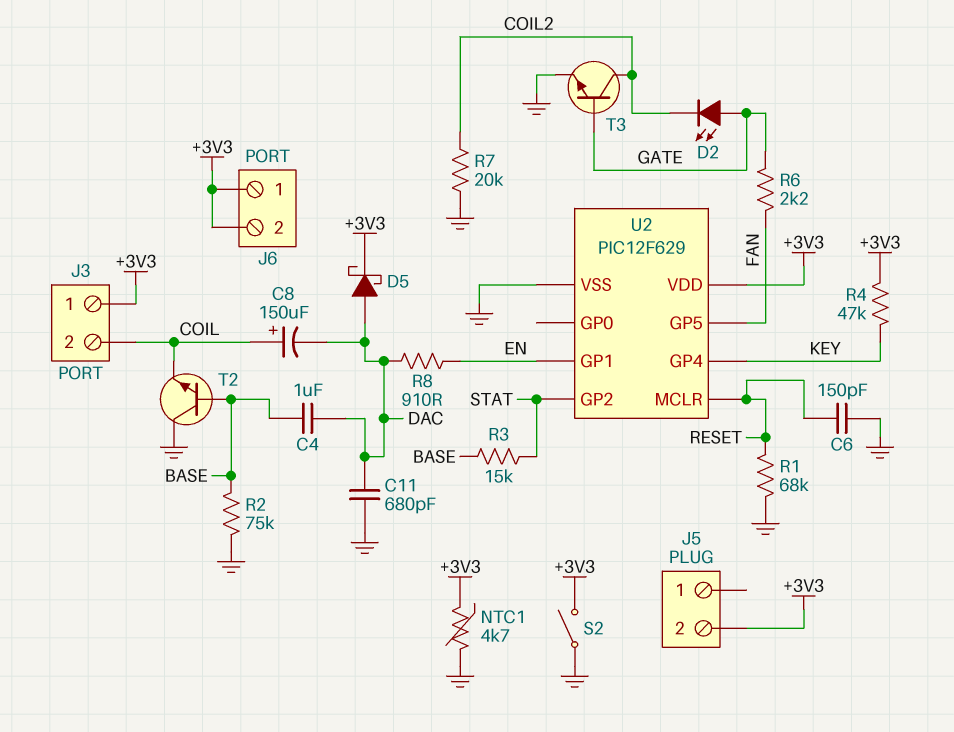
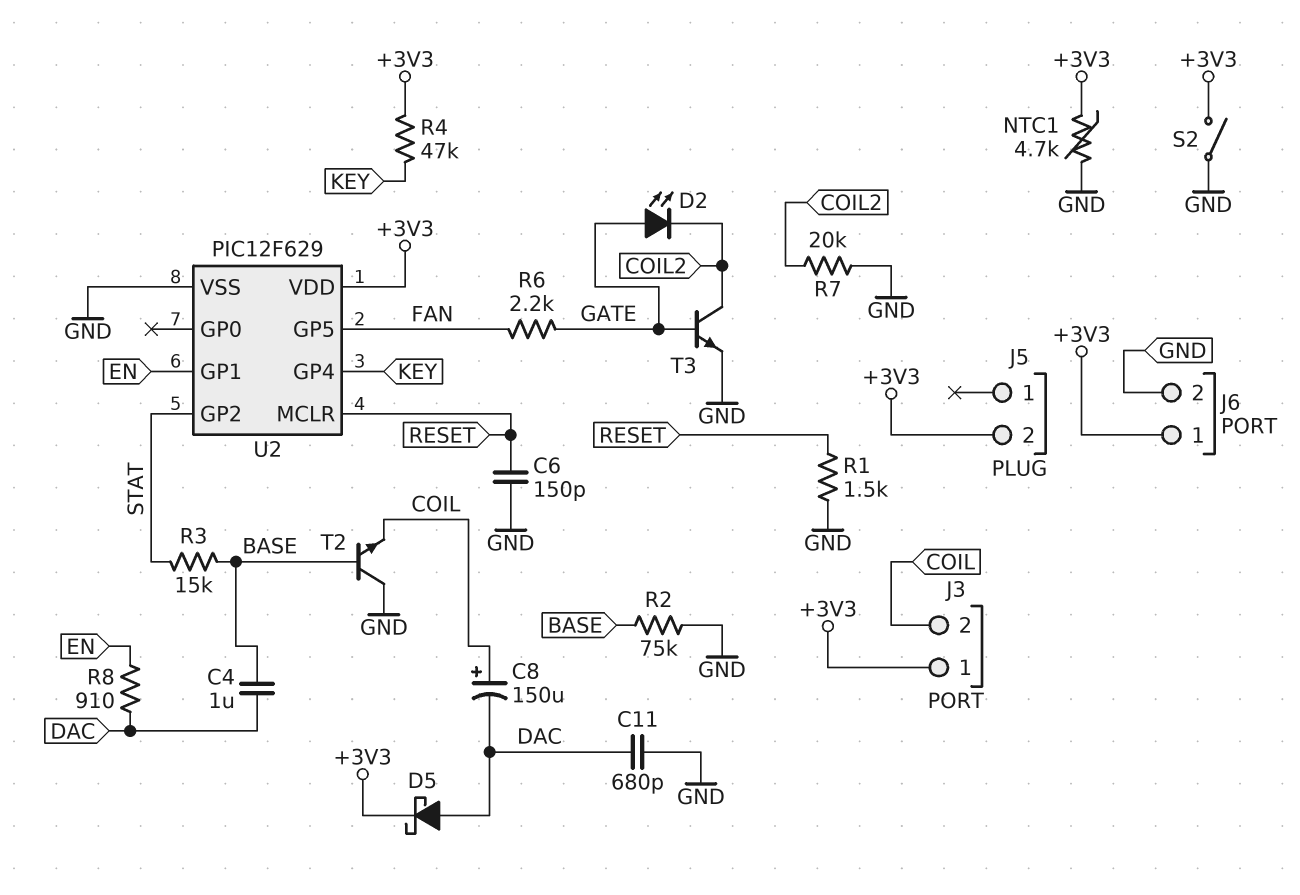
J6 pin 2: +3V3 -> GND
R1: 68k (GND, RESET) -> 1.5k (GND, RESET)

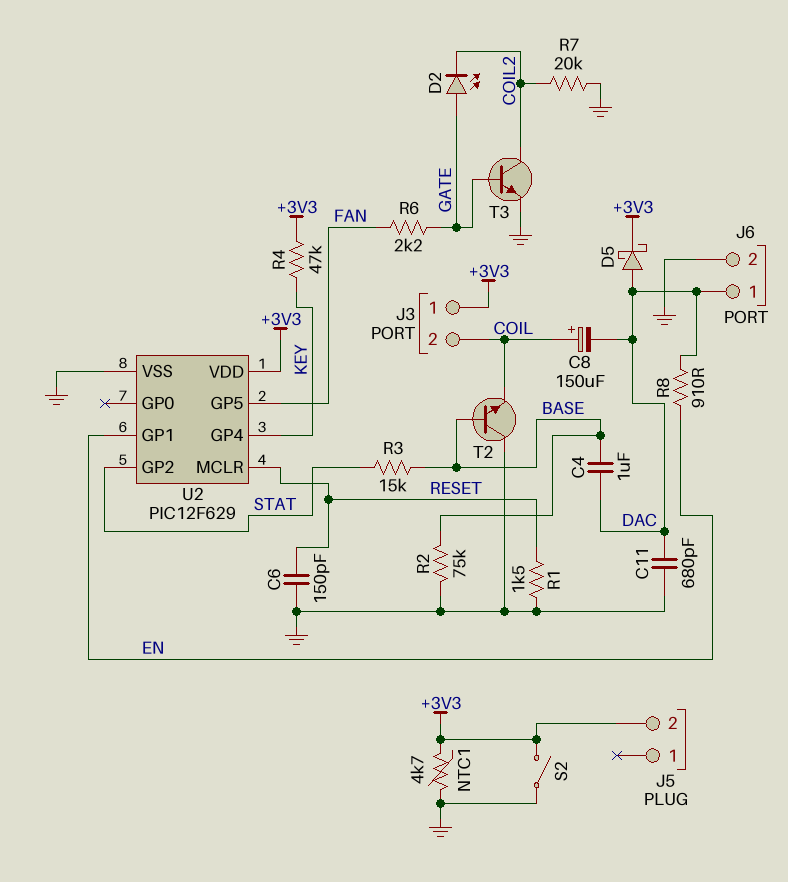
J6 pin 1: +3V3 -> DAC

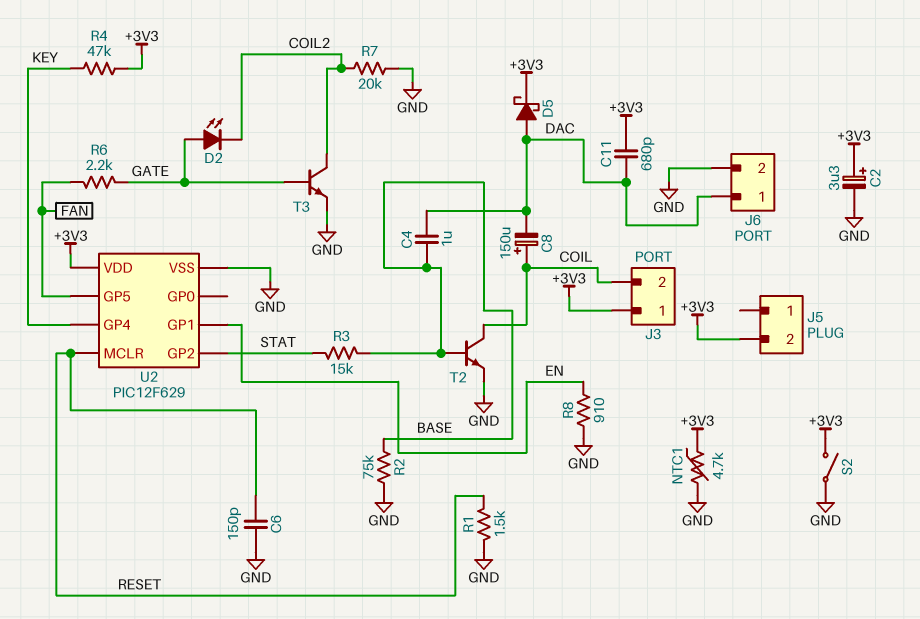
C2: none -> 3.3uF (plus +3V3, minus GND)
C11: 680pF (DAC, GND) -> 680pF (+3V3, DAC)
R8: 910 (DAC, EN) -> 910 (EN, GND)
T2: NPN (B BASE, C GND, E COIL) -> NPN (B BASE, C COIL, E GND)

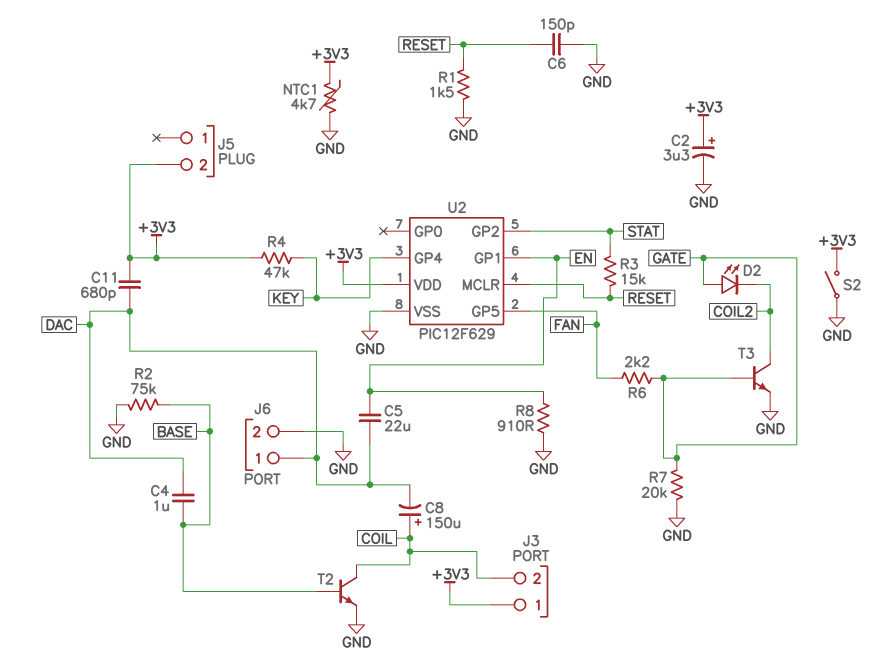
C5: none -> 22uF (DAC, EN)
D5: schottky (A DAC, K +3V3) -> none
R3: 15k (BASE, STAT) -> 15k (RESET, STAT)
R7: 20k (COIL2, GND) -> 20k (GATE, GND)

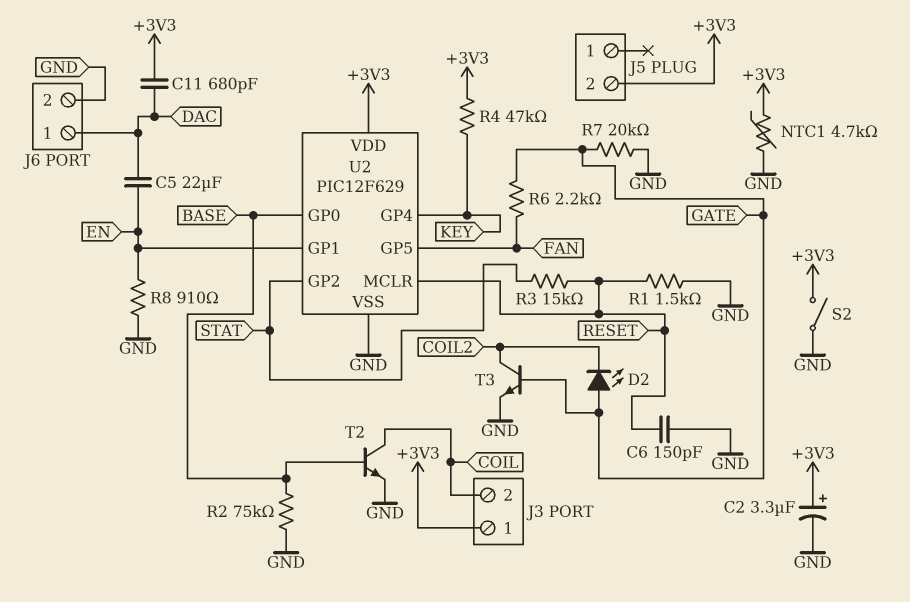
C4: 1uF (BASE, DAC) -> none
C8: 150uF (plus COIL, minus DAC) -> none
U2 pin GP0: none -> BASE

